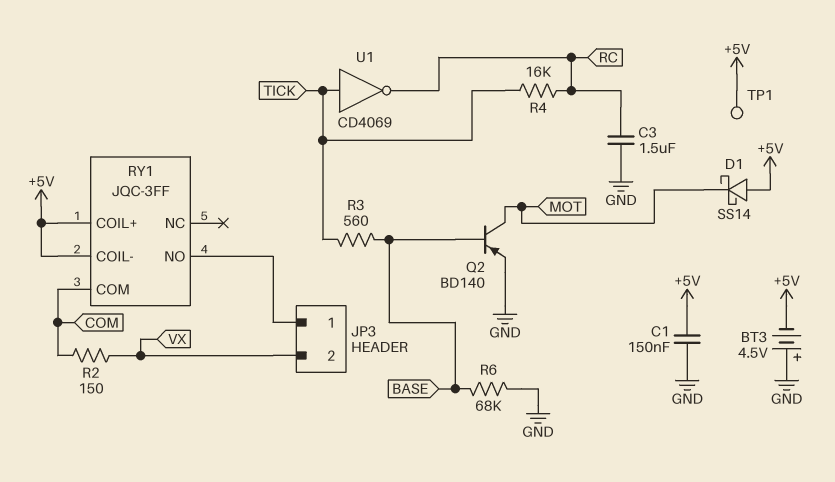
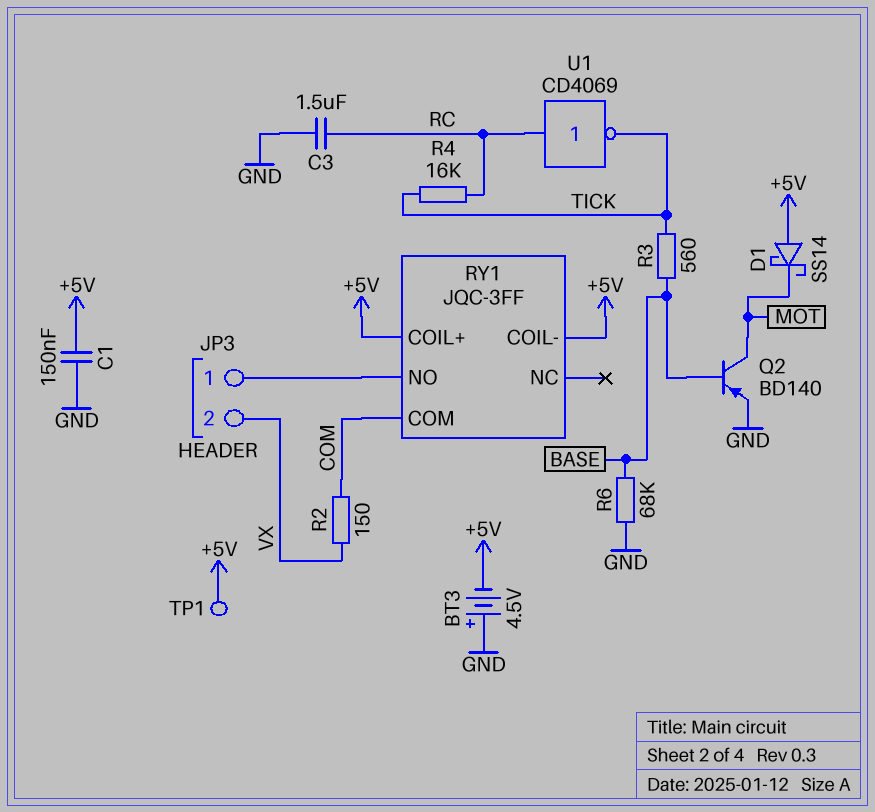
U1: NOT CD4069 (in TICK, out RC) -> NOT CD4069 (in RC, out TICK)

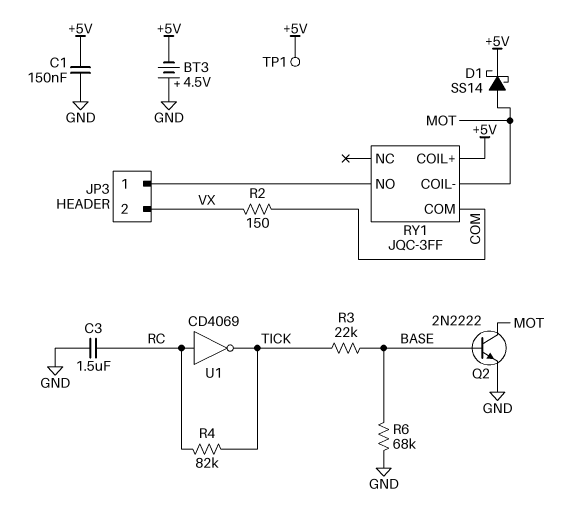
D1: schottky SS14 (A +5V, K MOT) -> schottky SS14 (A MOT, K +5V)
Q2: PNP BD140 (B BASE, C MOT, E GND) -> NPN 2N2222 (B BASE, C MOT, E GND)
R3: 560 (BASE, TICK) -> 22k (BASE, TICK)
R4: 16k (RC, TICK) -> 82k (RC, TICK)
RY1 pin COIL-: +5V -> MOT

